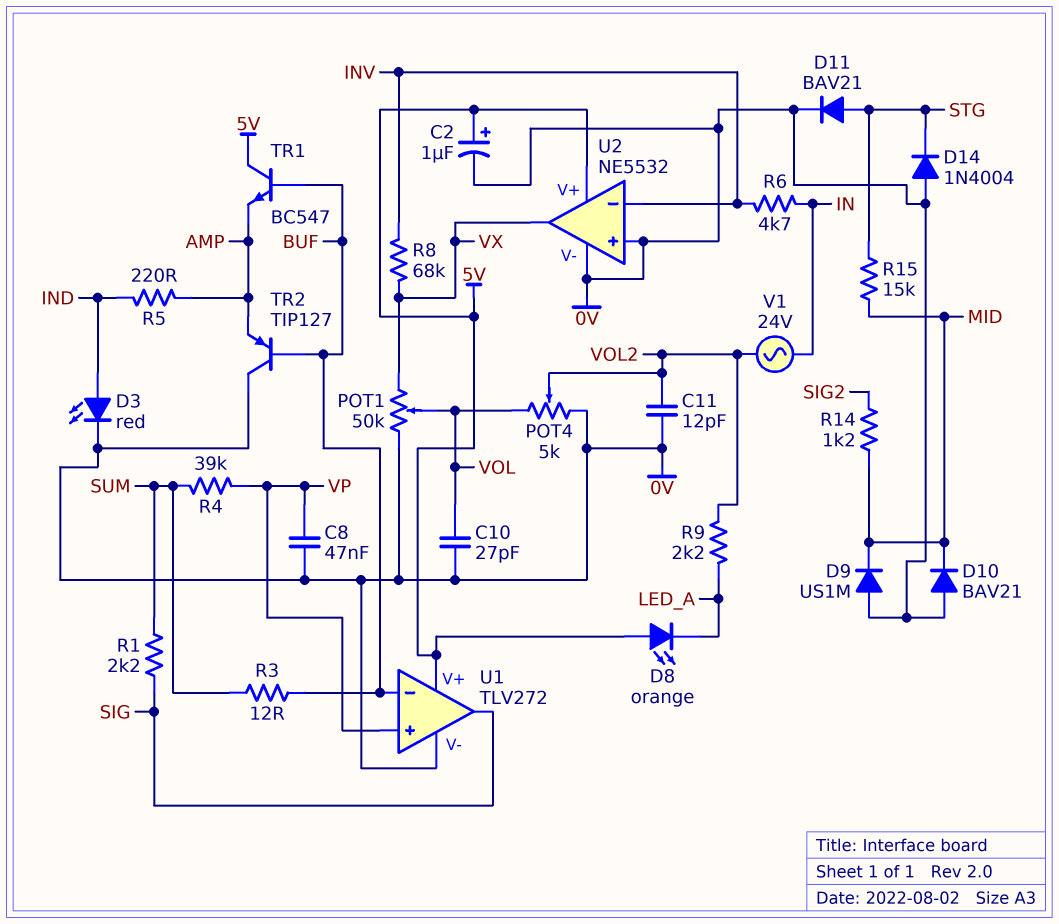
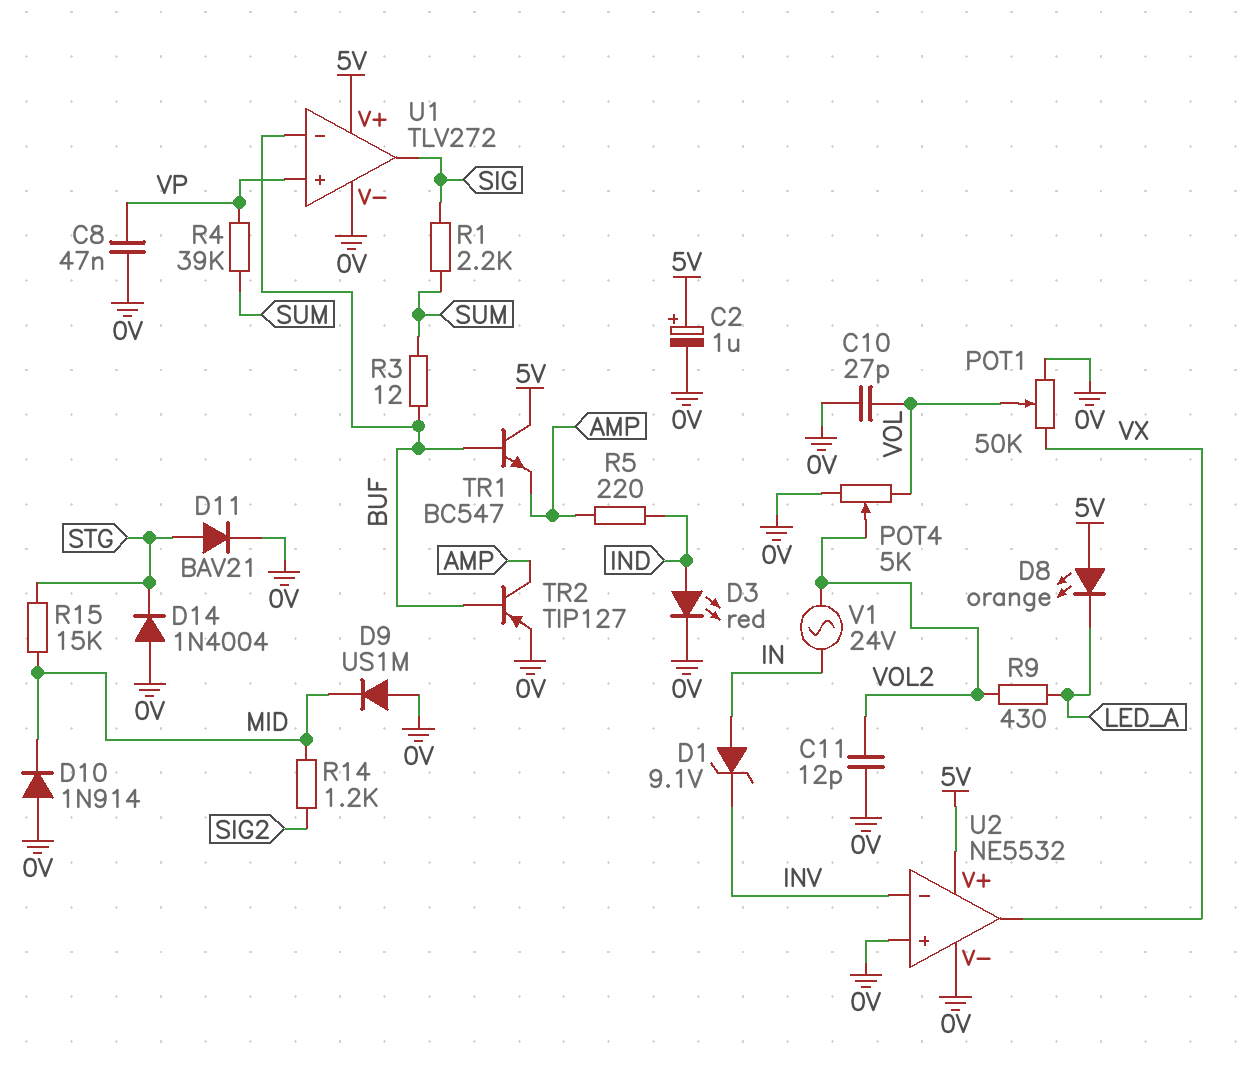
D1: none -> zener 9.1V (A IN, K INV)
D10: diode BAV21 (A 0V, K MID) -> diode 1N914 (A 0V, K MID)
R6: 4.7k (IN, INV) -> none
R8: 68k (INV, VX) -> none
R9: 2.2k (LED_A, VOL2) -> 430 (LED_A, VOL2)
TR2: PNP TIP127 (B BUF, C 0V, E AMP) -> PNP TIP127 (B BUF, C AMP, E 0V)

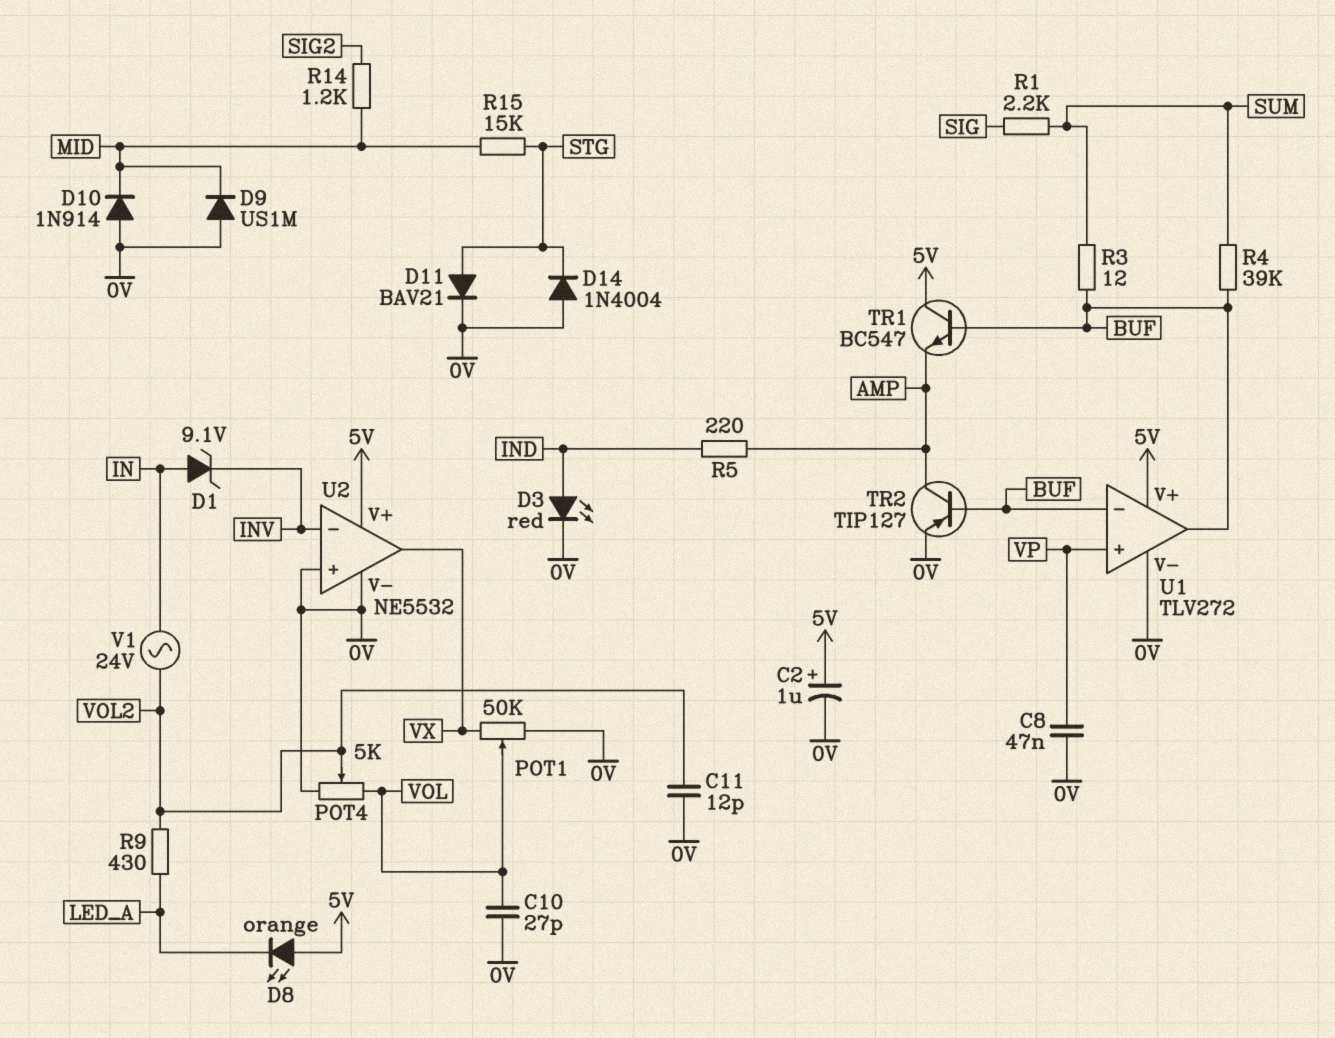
R4: 39k (SUM, VP) -> 39k (BUF, SUM)
U1 pin out: SIG -> BUF

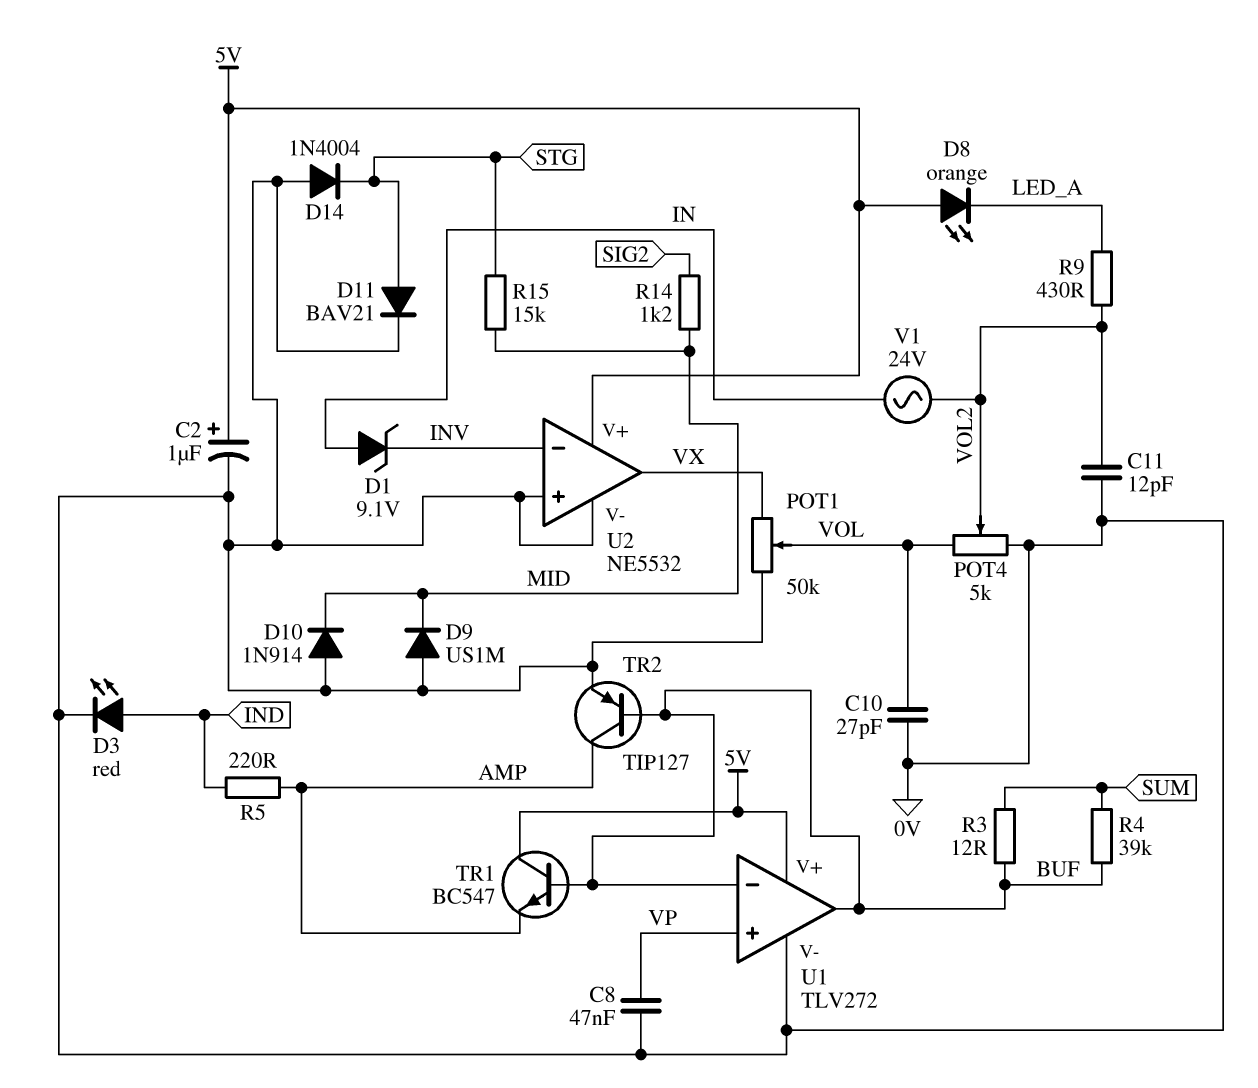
R1: 2.2k (SIG, SUM) -> none

